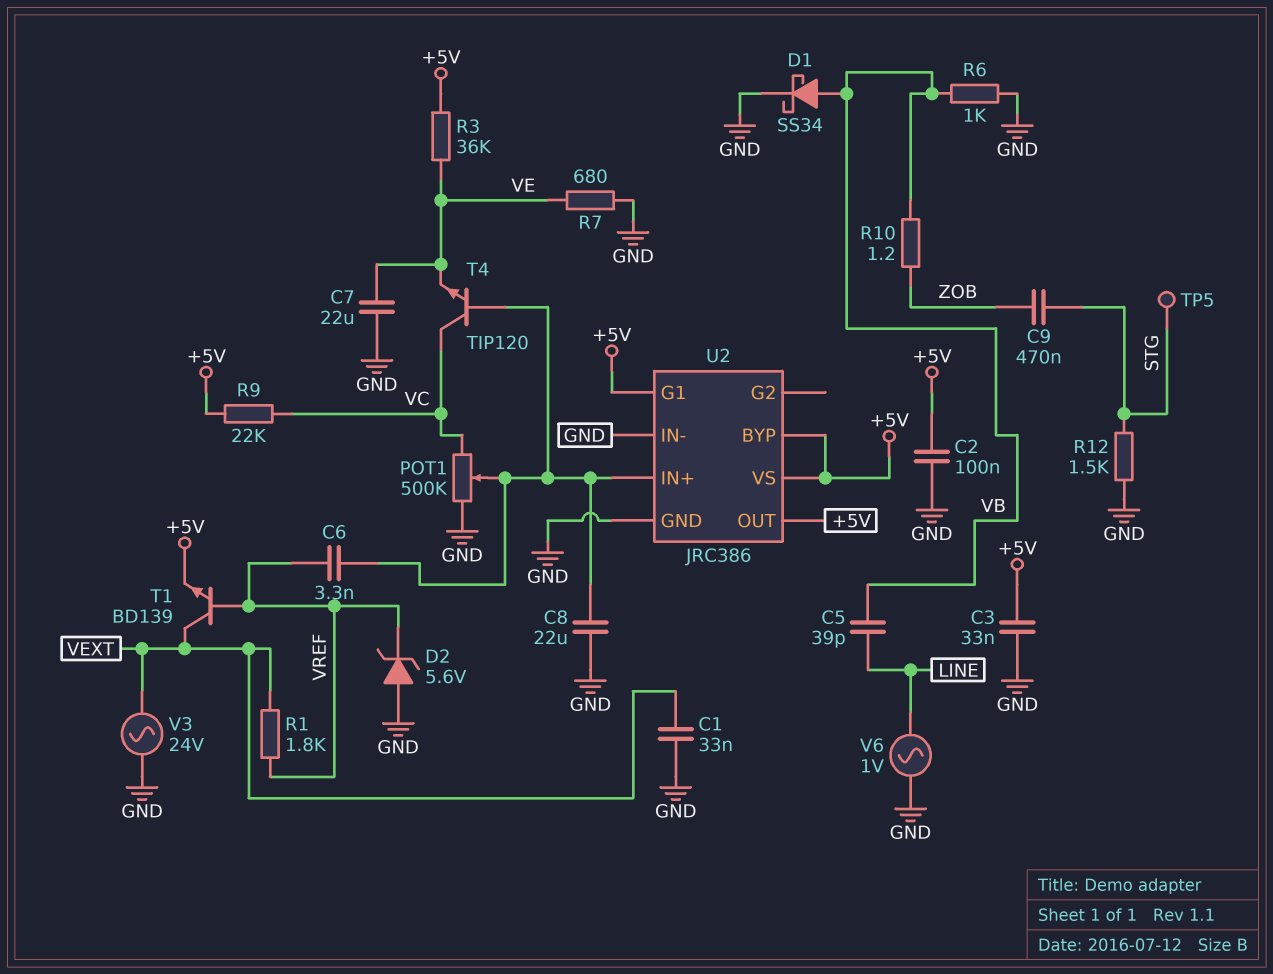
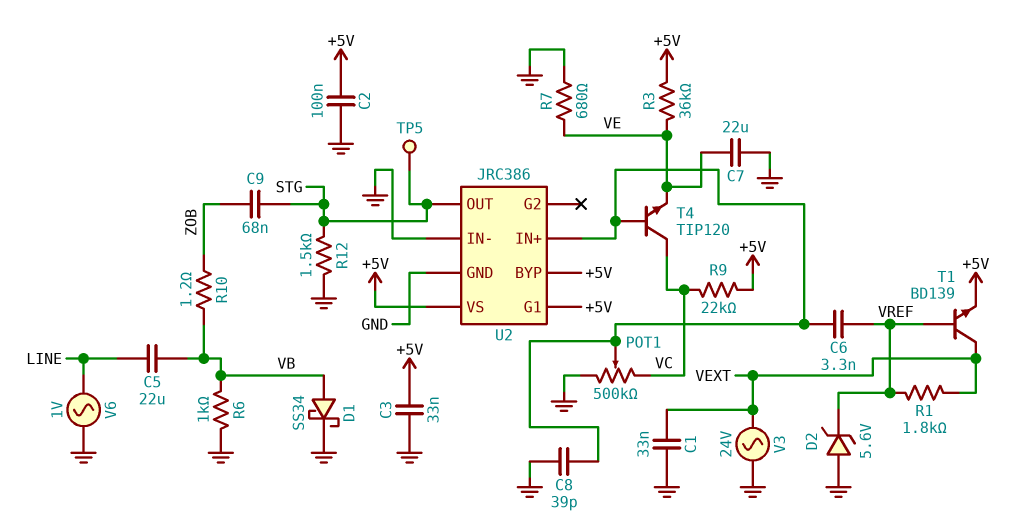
C5: 39pF (LINE, VB) -> 22uF (LINE, VB)
C8: 22uF (GND, U2/IN+) -> 39pF (GND, U2/IN+)
C9: 470nF (STG, ZOB) -> 68nF (STG, ZOB)
U2 pin OUT: +5V -> STG

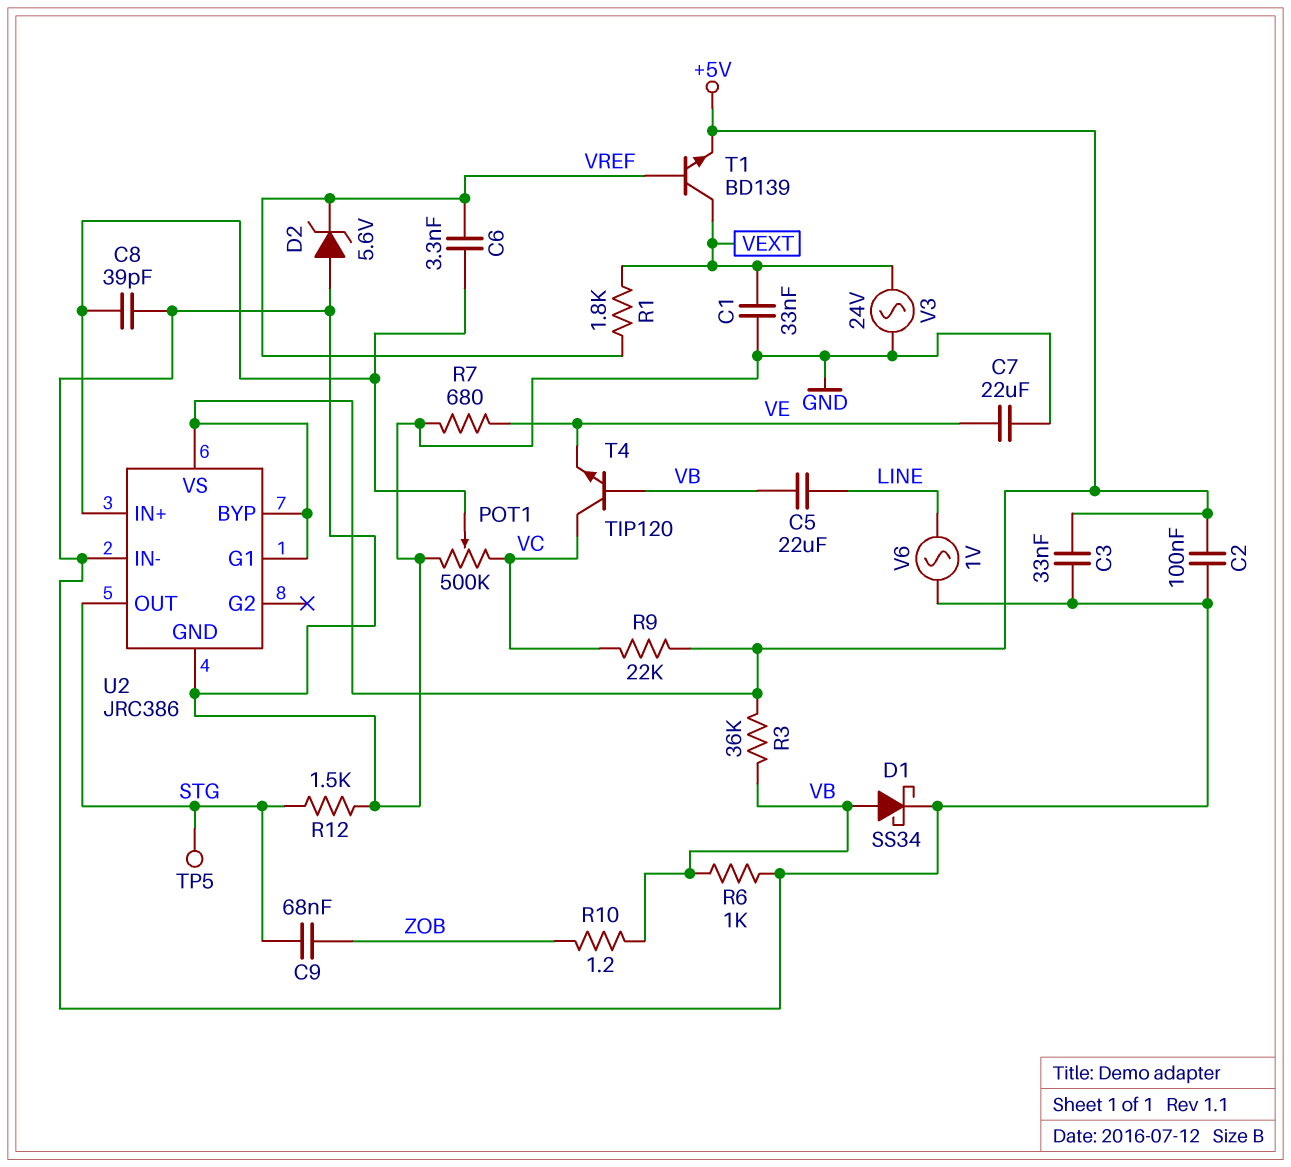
R3: 36k (+5V, VE) -> 36k (+5V, VB)
T4: NPN TIP120 (B U2/IN+, C VC, E VE) -> NPN TIP120 (B VB, C VC, E VE)

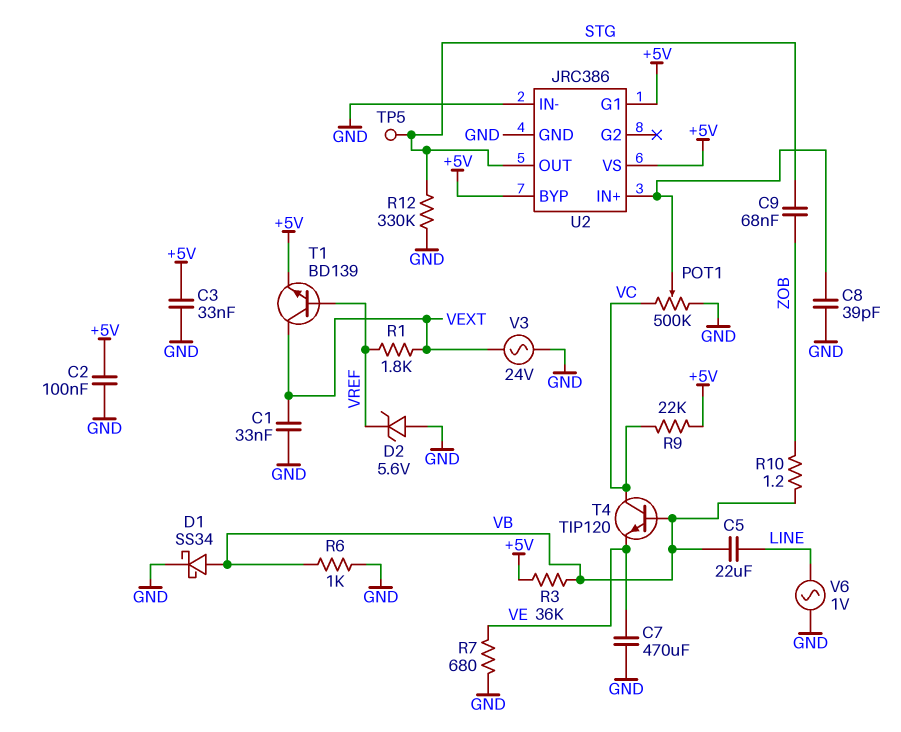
C6: 3.3nF (U2/IN+, VREF) -> none
C7: 22uF (GND, VE) -> 470uF (GND, VE)
R12: 1.5k (GND, STG) -> 330k (GND, STG)

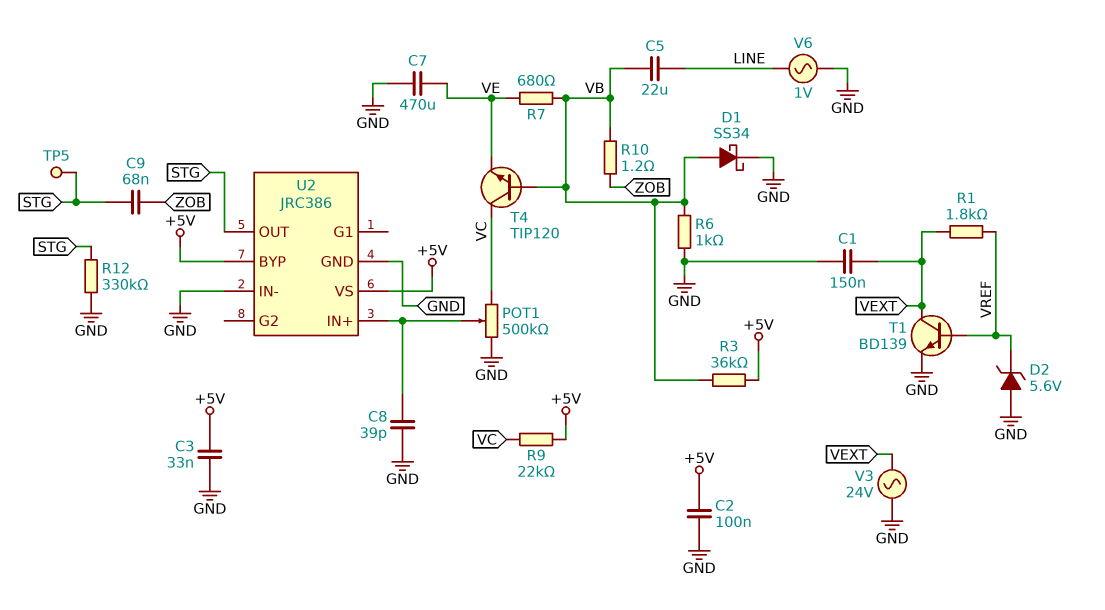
C1: 33nF (GND, VEXT) -> 150nF (GND, VEXT)
R7: 680 (GND, VE) -> 680 (VB, VE)
T1: NPN BD139 (B VREF, C VEXT, E +5V) -> NPN BD139 (B VREF, C VEXT, E GND)
U2 pin G1: +5V -> none

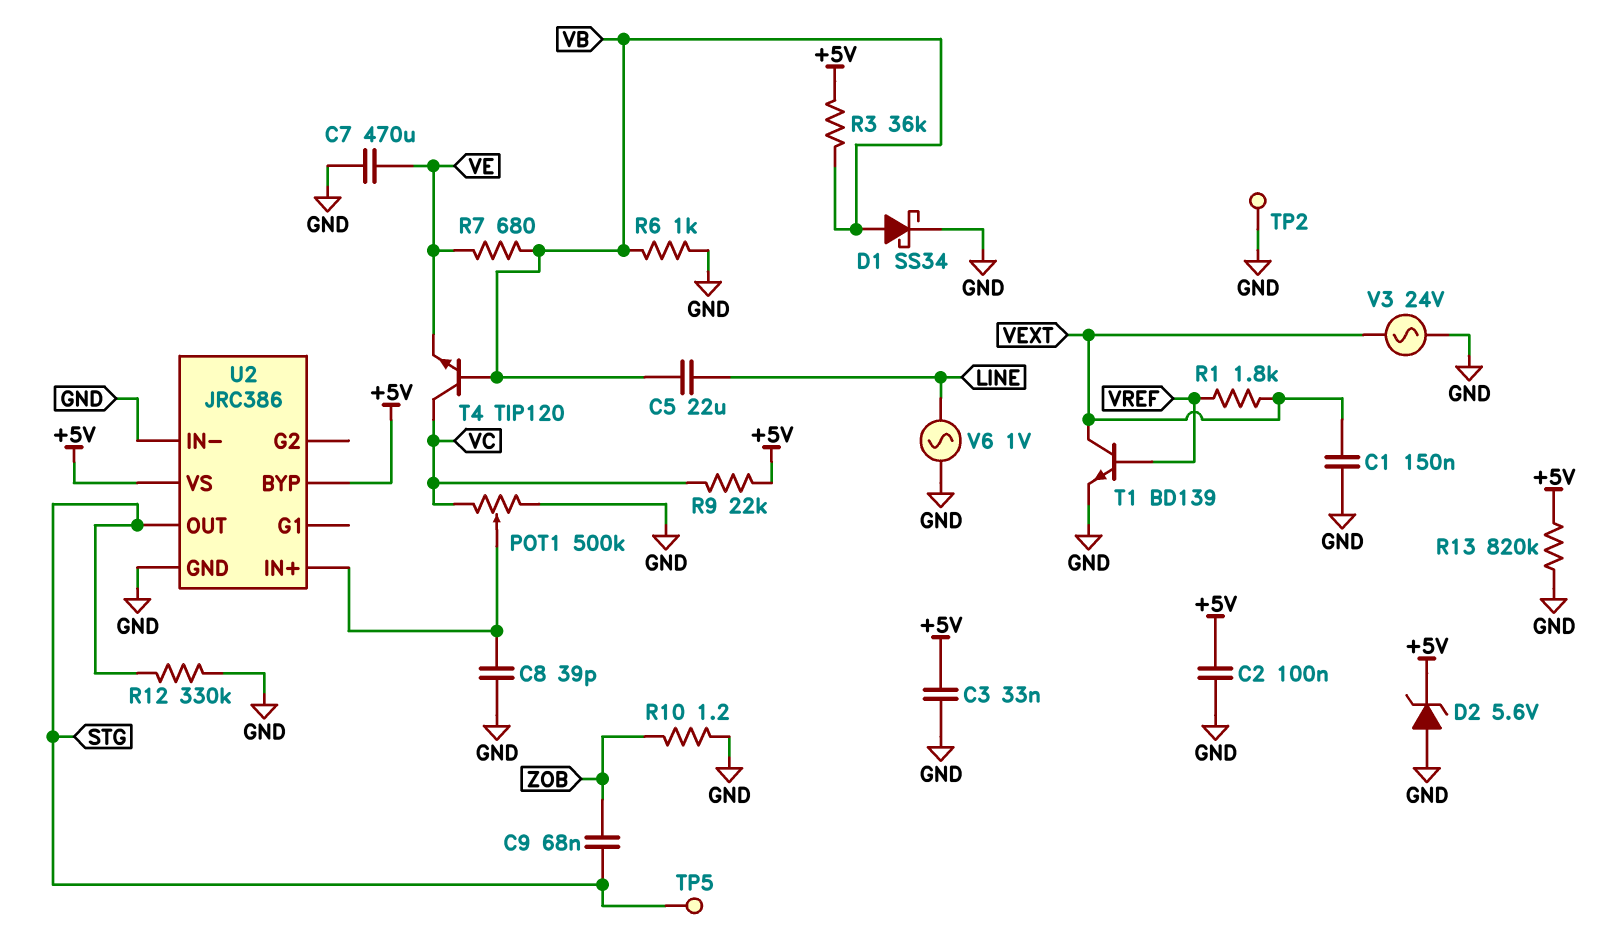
D2: zener 5.6V (A GND, K VREF) -> zener 5.6V (A GND, K +5V)
R10: 1.2 (VB, ZOB) -> 1.2 (GND, ZOB)
R13: none -> 820k (+5V, GND)
TP2: none -> test point (GND)

